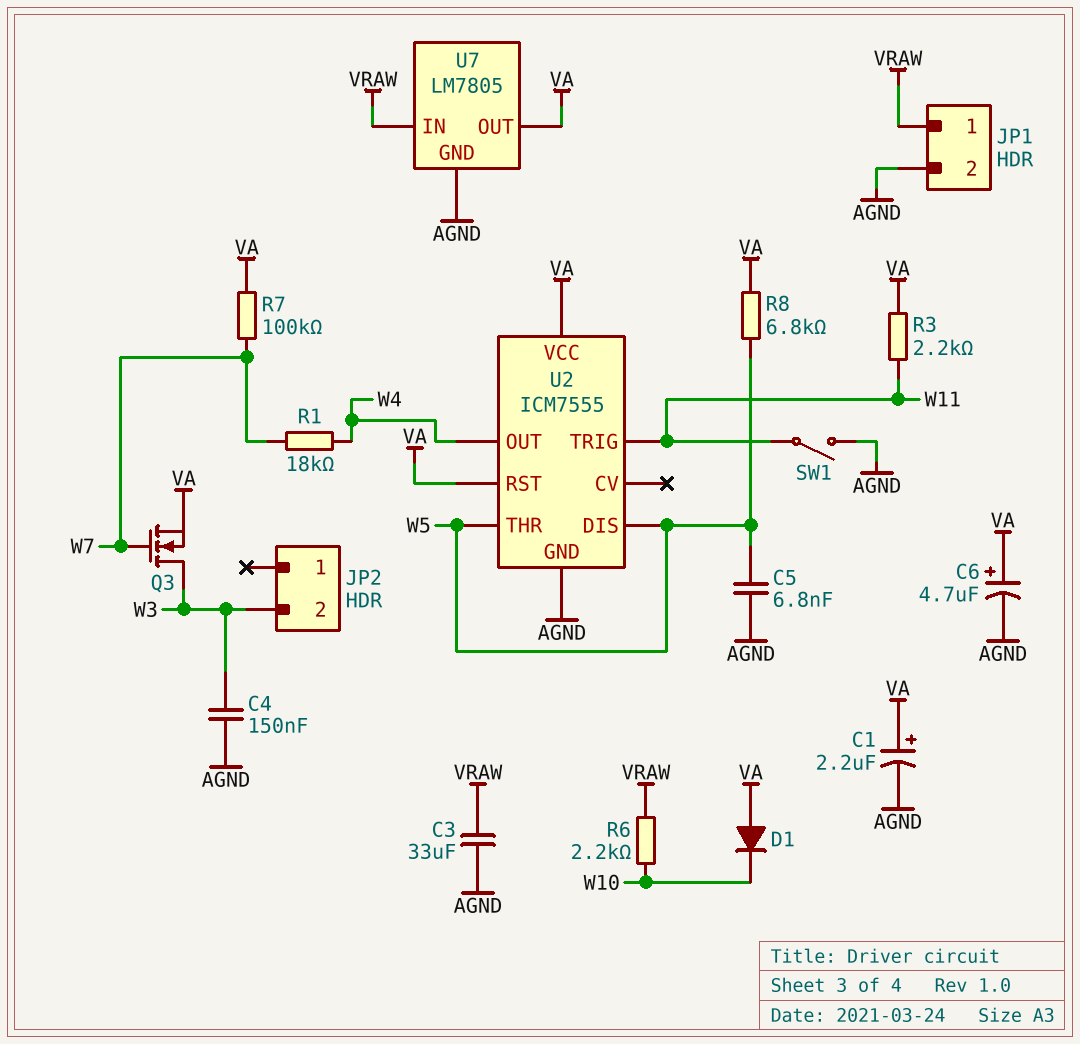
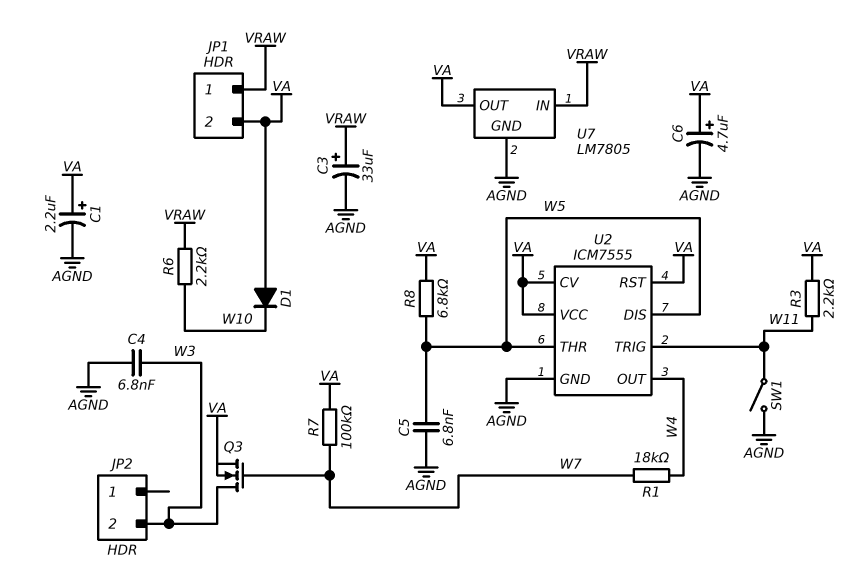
C3: 33uF (AGND, VRAW) -> 33uF (plus VRAW, minus AGND)
C4: 150nF (AGND, W3) -> 6.8nF (AGND, W3)
JP1 pin 2: AGND -> VA
U2 pin CV: none -> VA

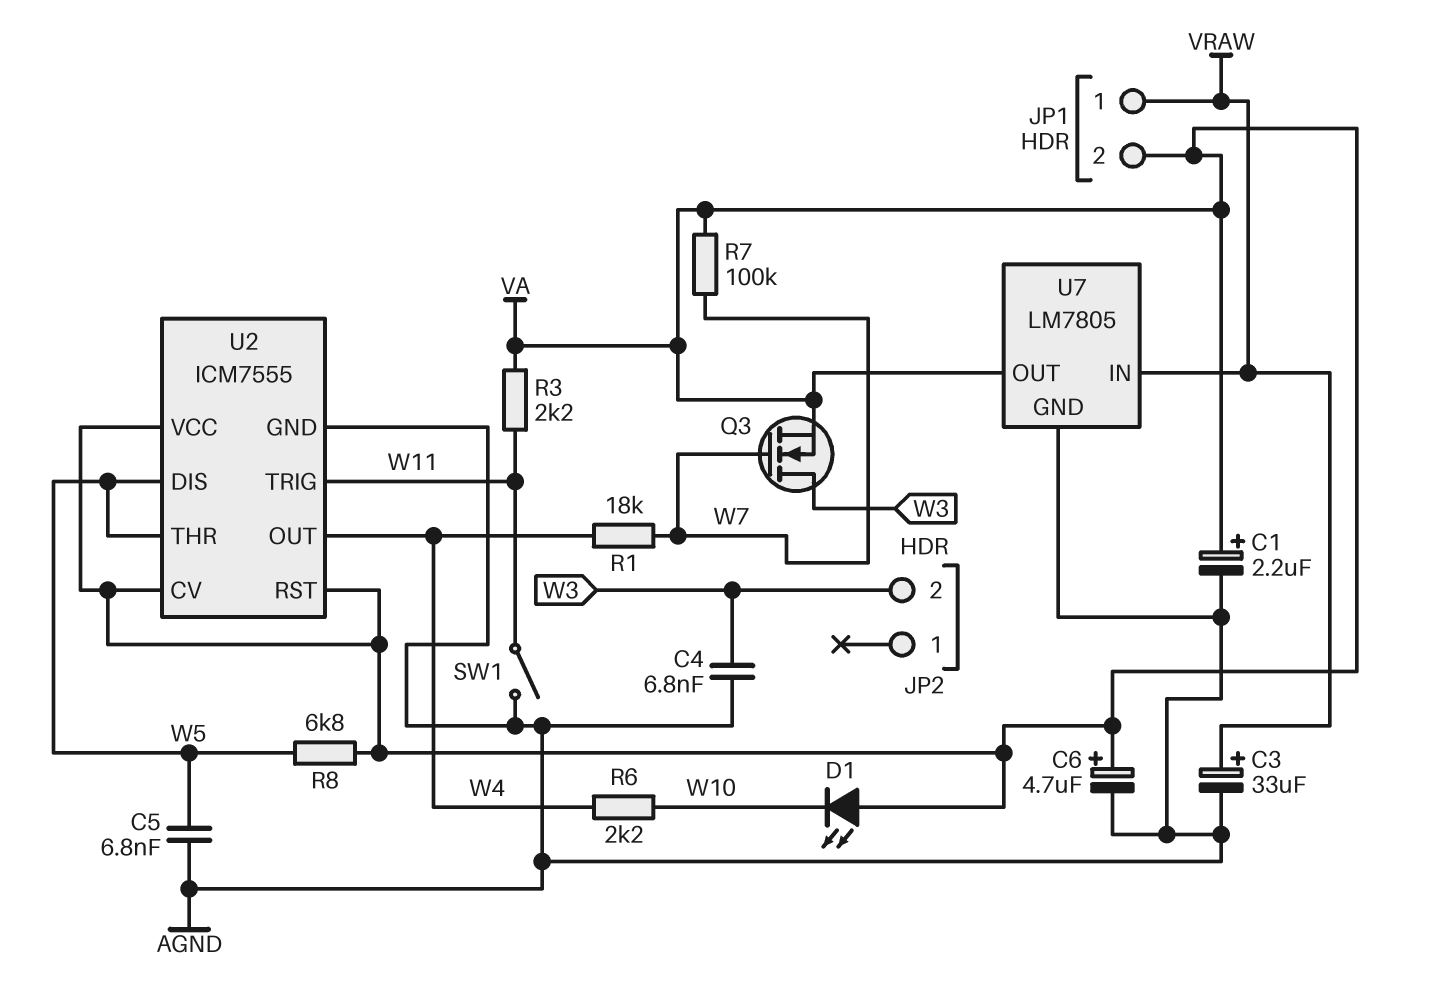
D1: diode (A VA, K W10) -> LED (A VA, K W10)
R6: 2.2k (VRAW, W10) -> 2.2k (W4, W10)

